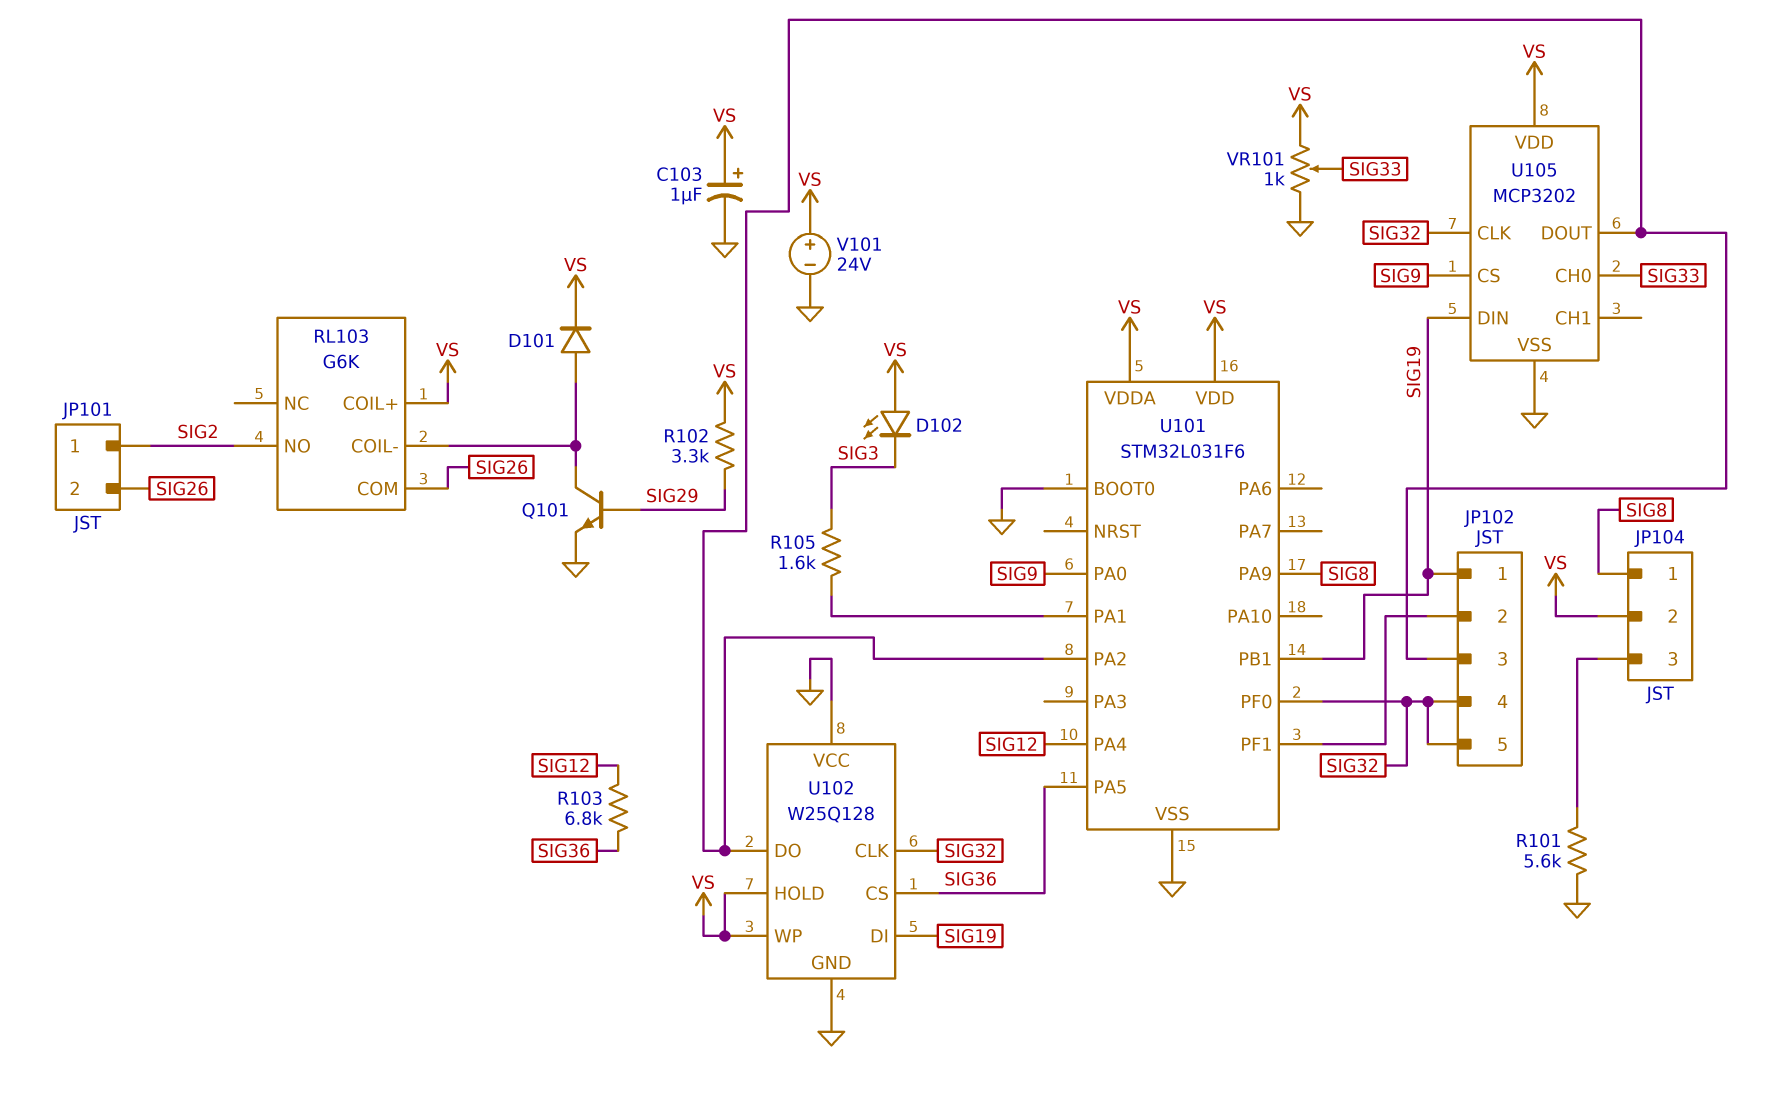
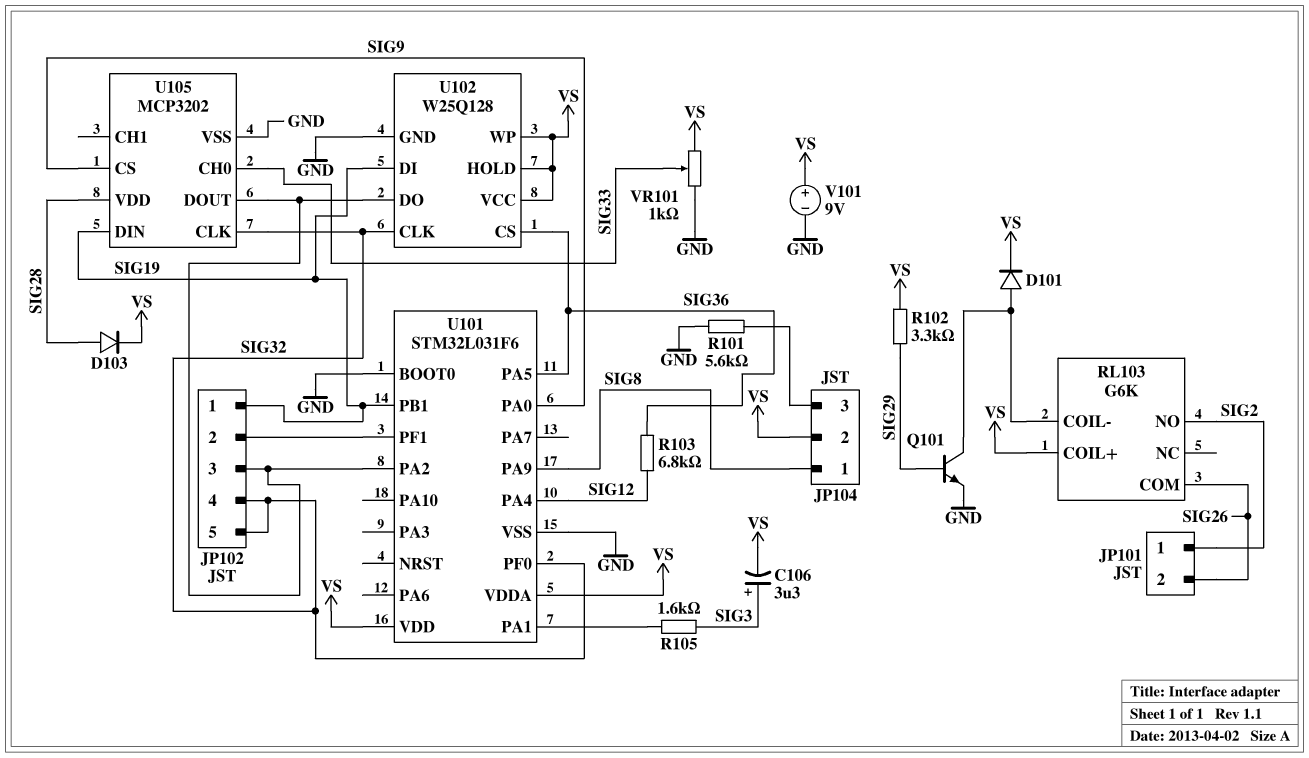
C103: 1uF (plus VS, minus GND) -> none
C106: none -> 3.3uF (plus SIG3, minus VS)
D102: LED (A VS, K SIG3) -> none
D103: none -> diode (A SIG28, K VS)
U102 pin VCC: GND -> VS
U105 pin VDD: VS -> SIG28
V101: 24V (plus VS, minus GND) -> 9V (plus VS, minus GND)

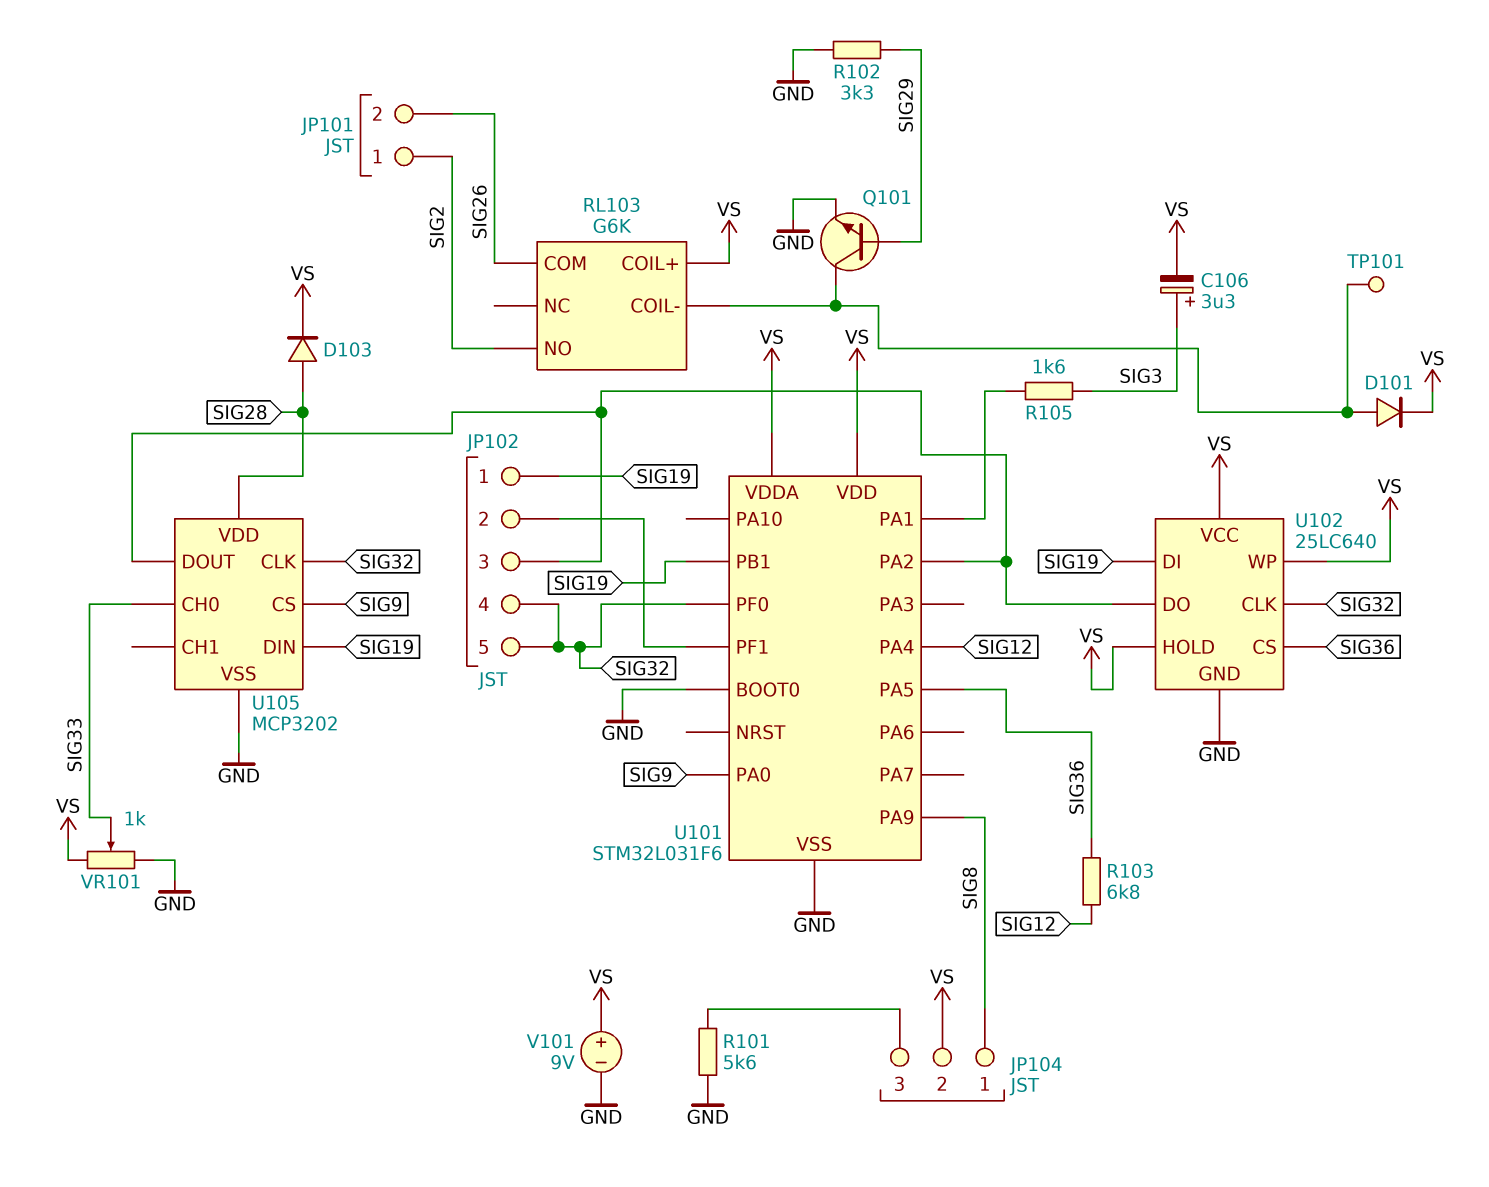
R102: 3.3k (SIG29, VS) -> 3.3k (GND, SIG29)
TP101: none -> test point (RL103/COIL-)
U102: W25Q128 -> 25LC640

